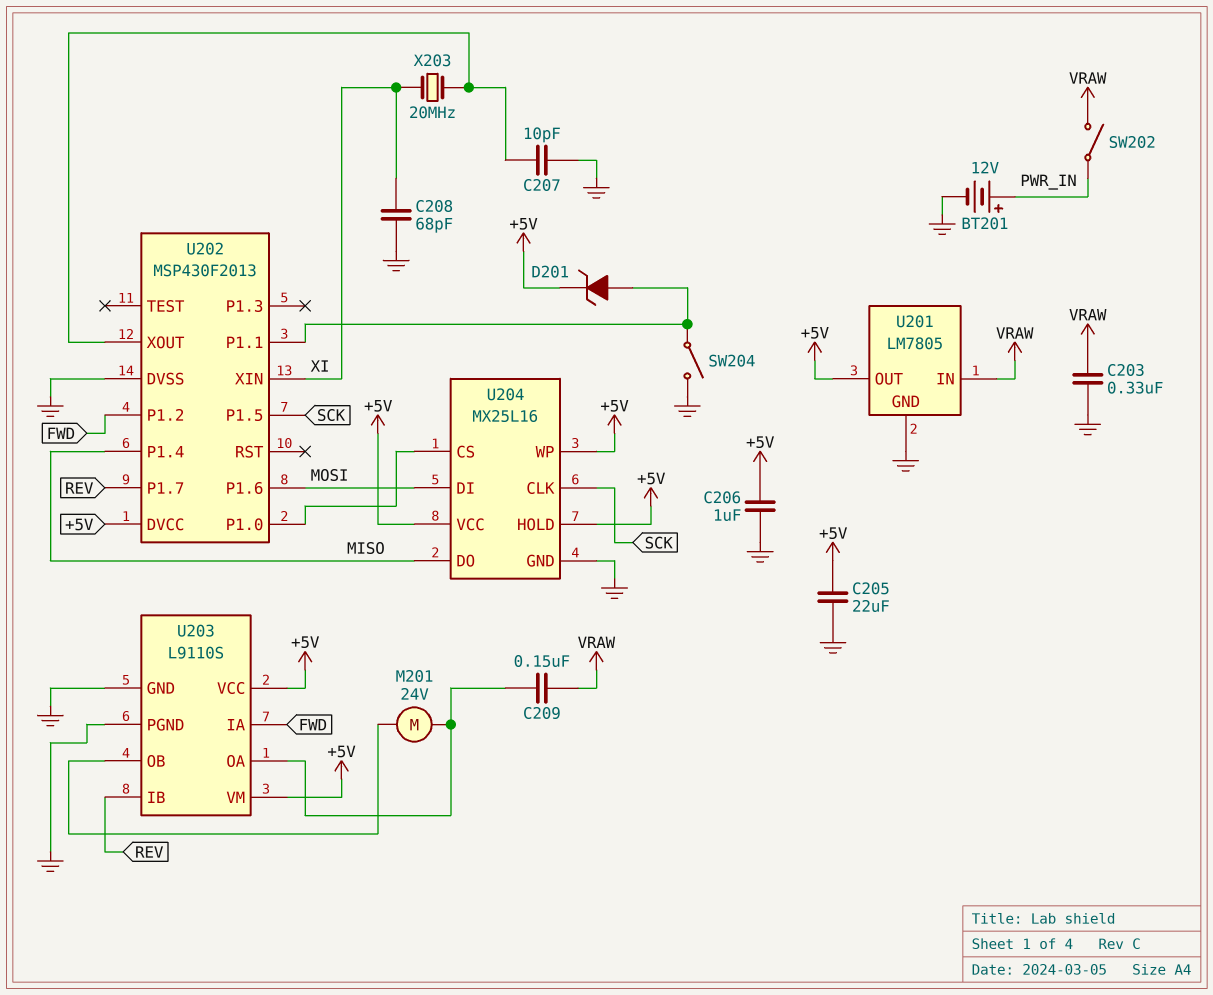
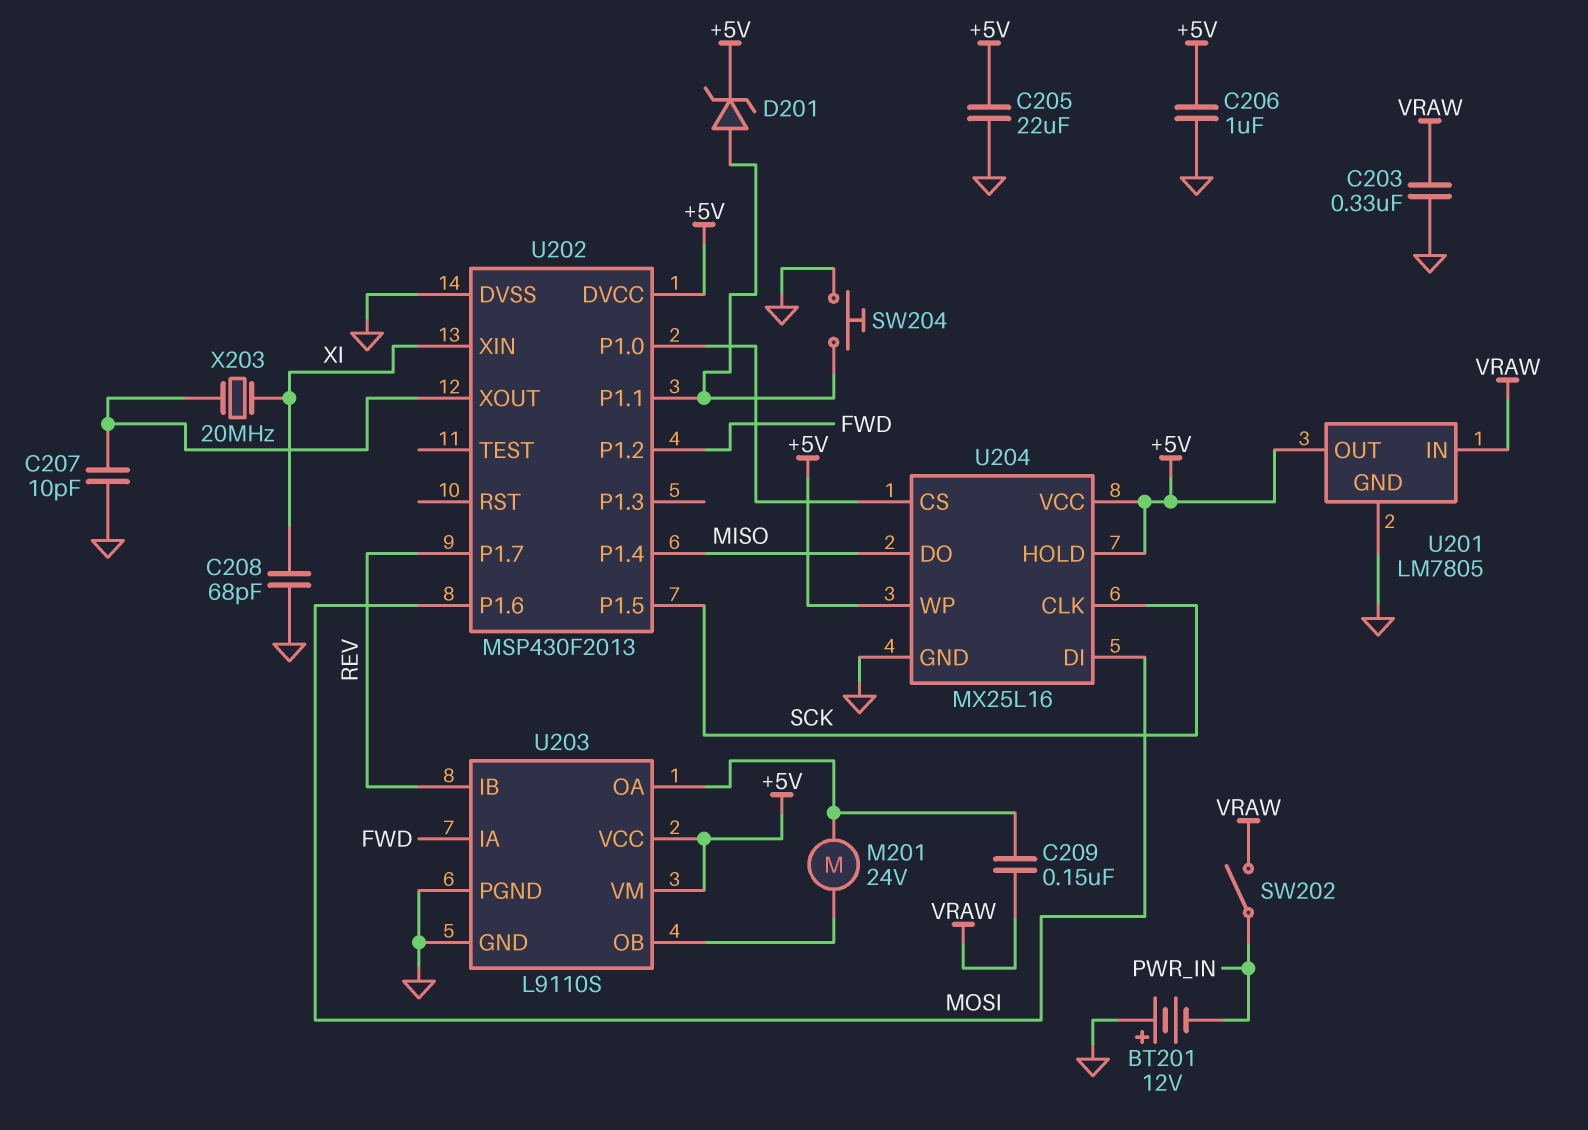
BT201: 12V (plus PWR_IN, minus GND) -> 12V (plus GND, minus PWR_IN)
SW204: switch (GND, U202/P1.1) -> button (GND, U202/P1.1)

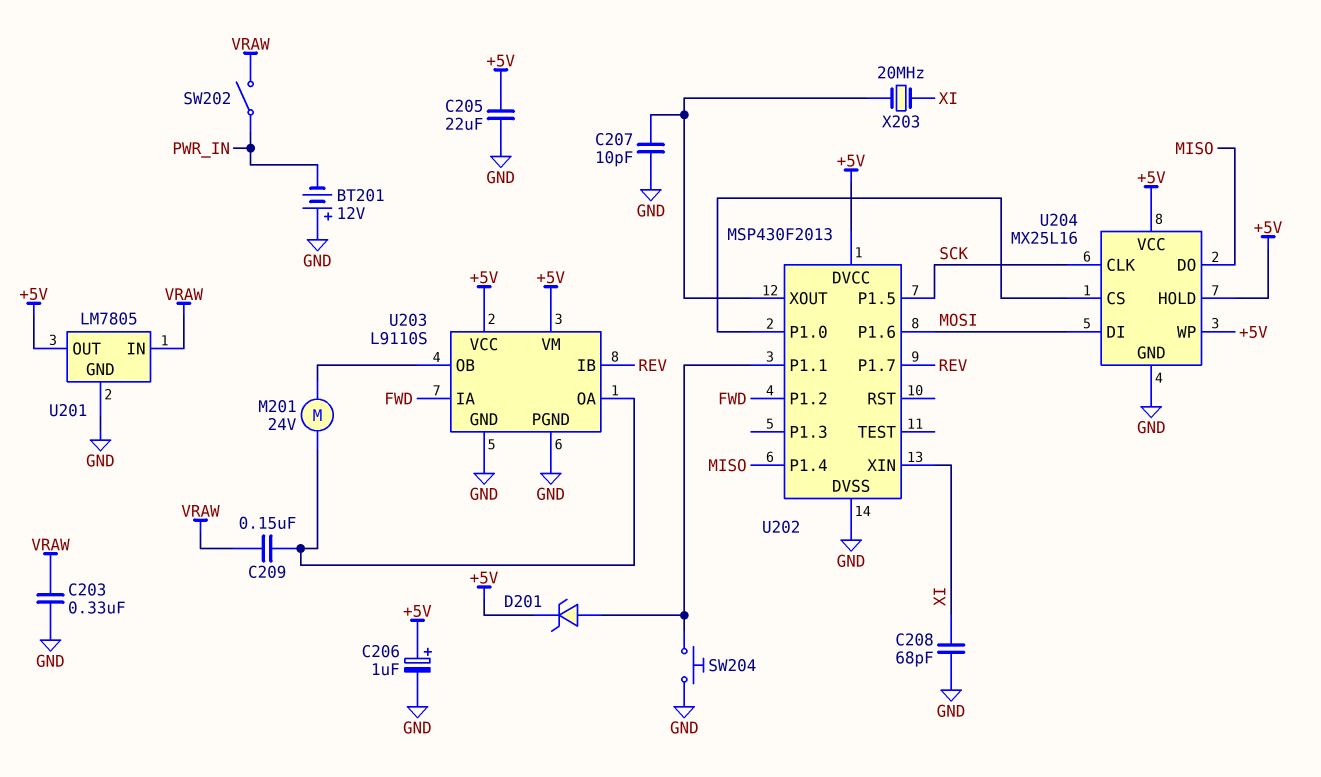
C206: 1uF (+5V, GND) -> 1uF (plus +5V, minus GND)

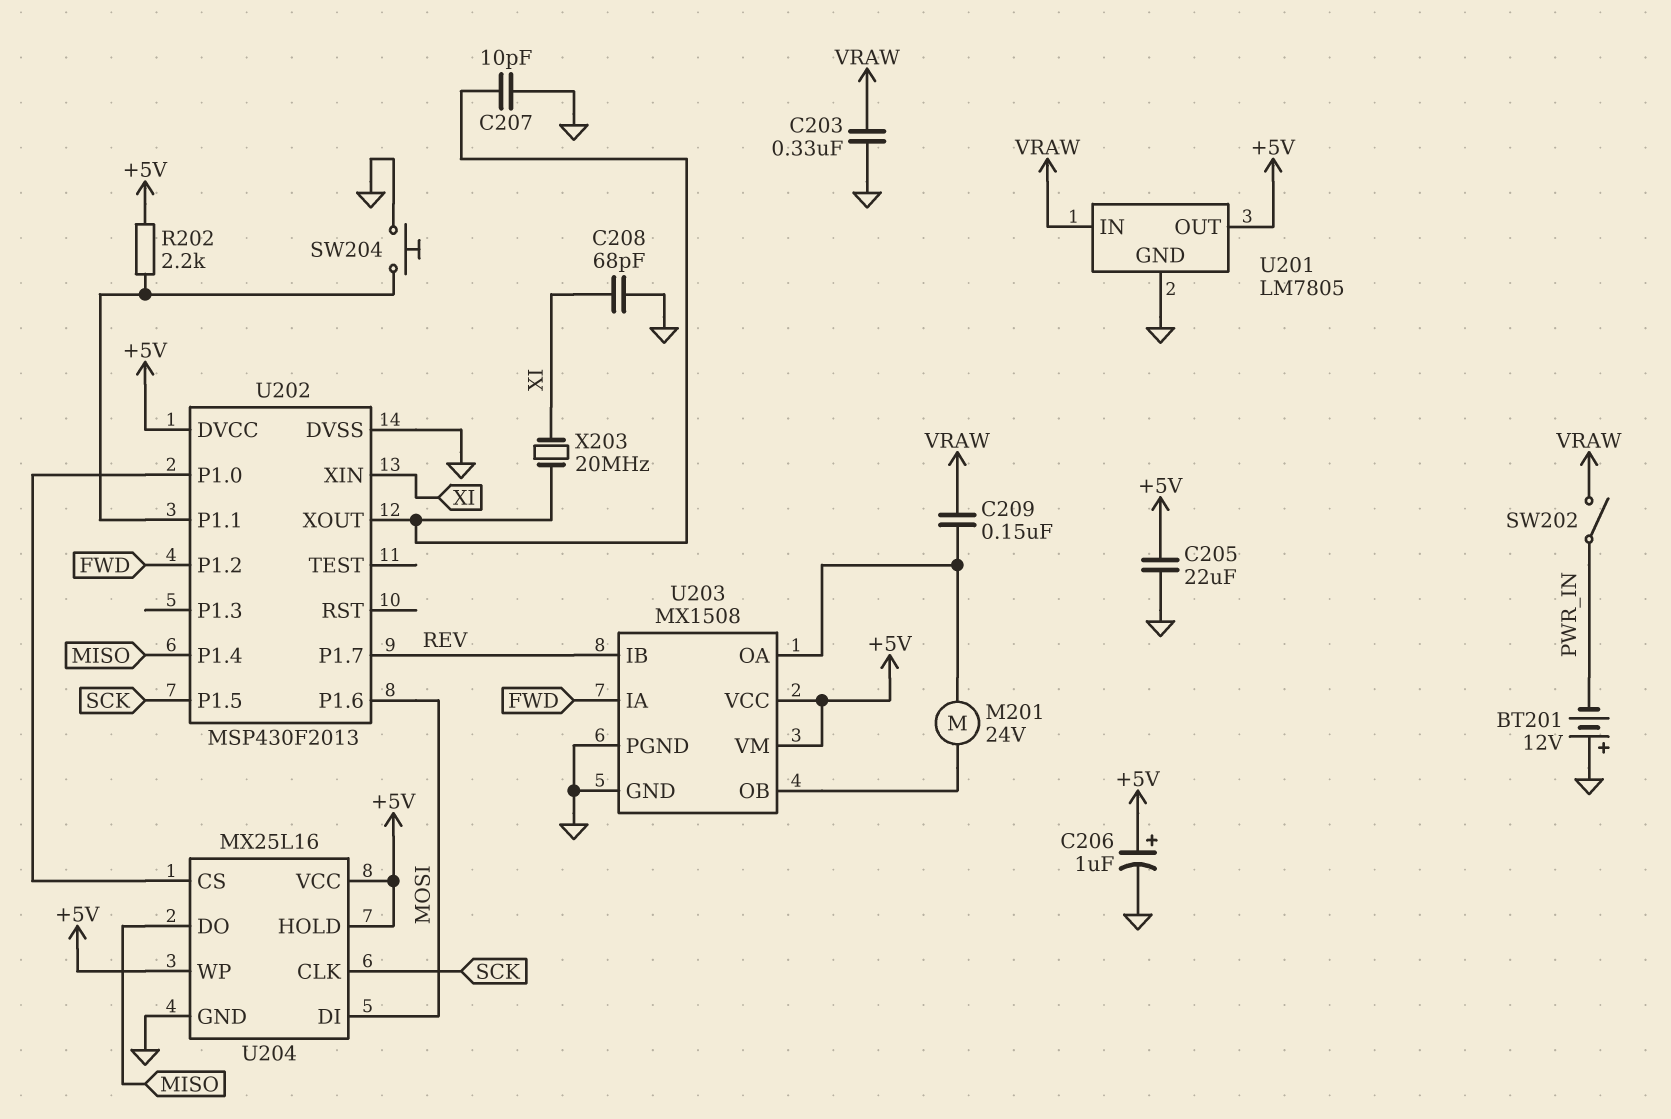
D201: zener (A U202/P1.1, K +5V) -> none
R202: none -> 2.2k (+5V, U202/P1.1)
U203: L9110S -> MX1508

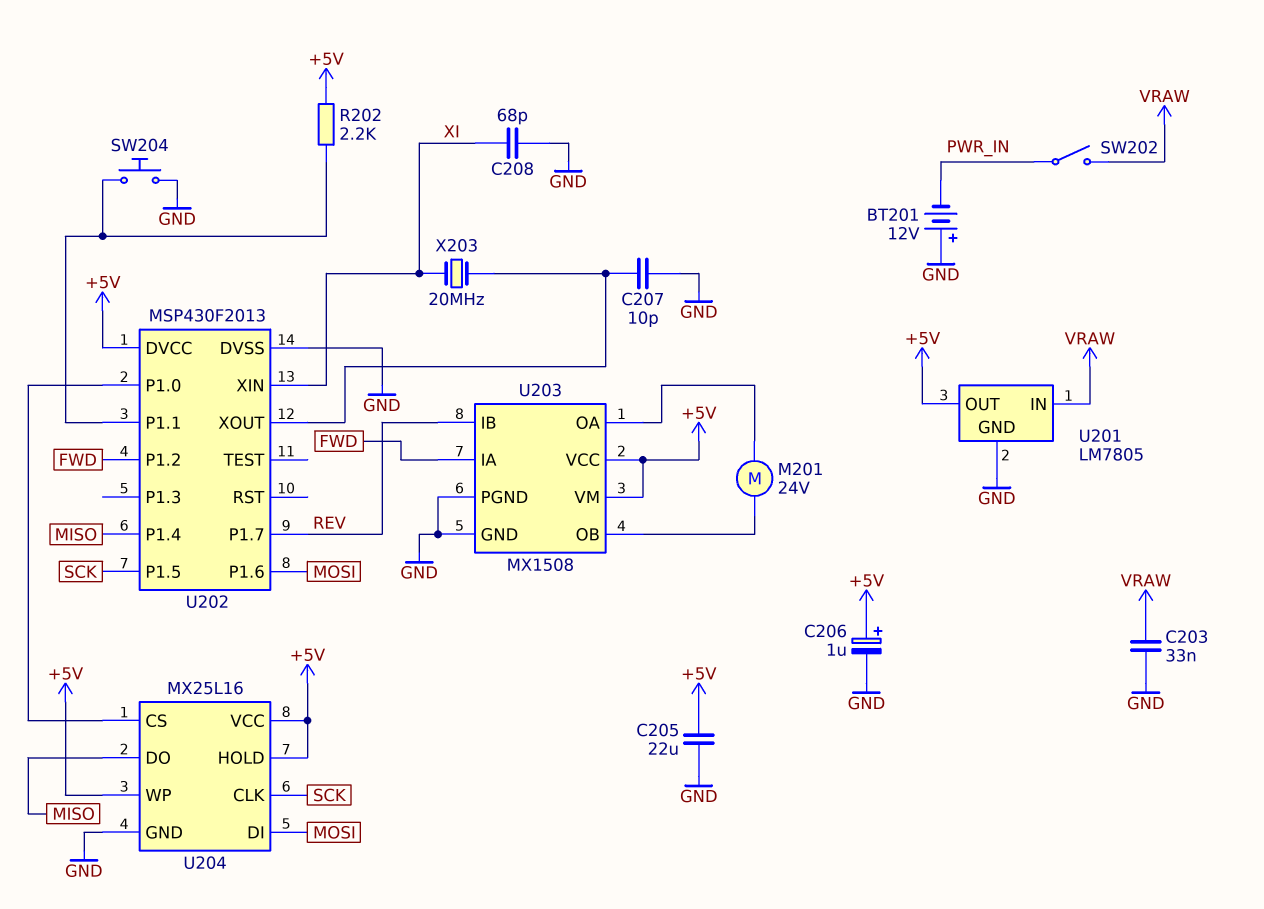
C203: 330nF (GND, VRAW) -> 33nF (GND, VRAW)
C209: 150nF (U203/OA, VRAW) -> none

